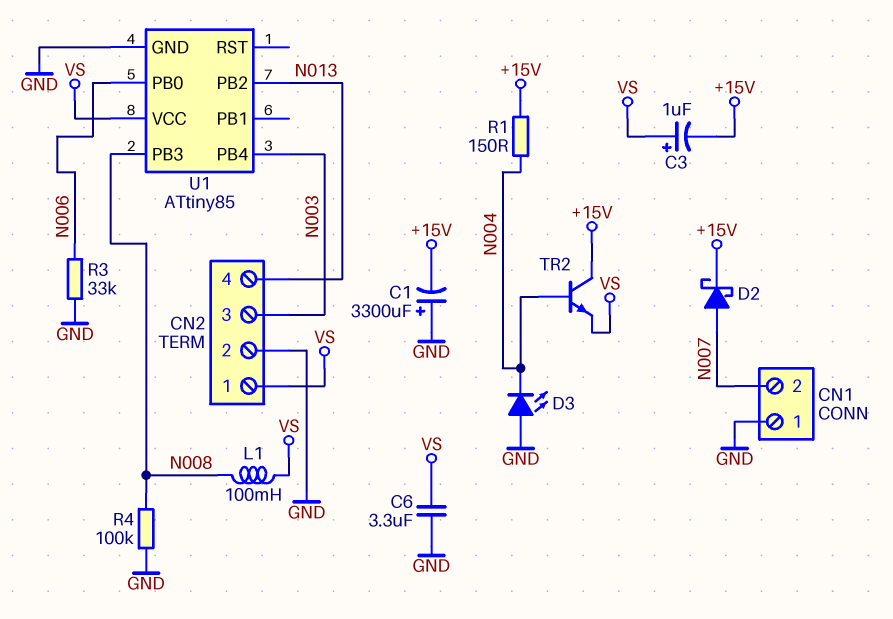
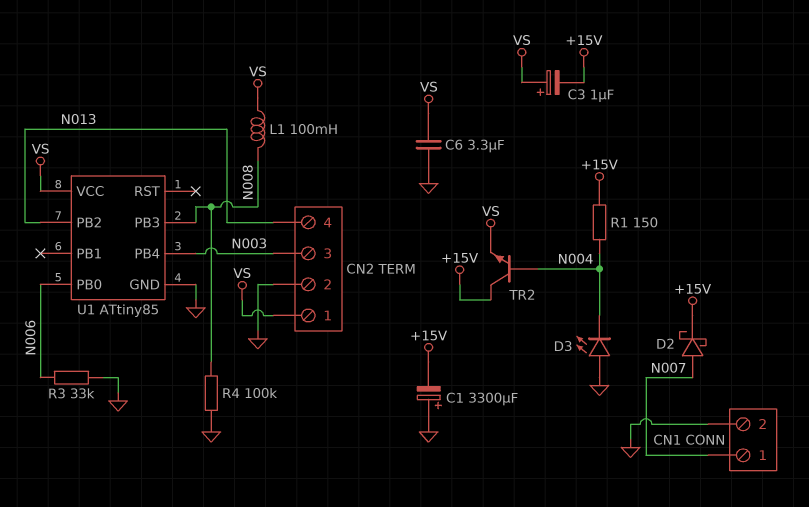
CN1 pin 1: GND -> N007
CN1 pin 2: N007 -> GND

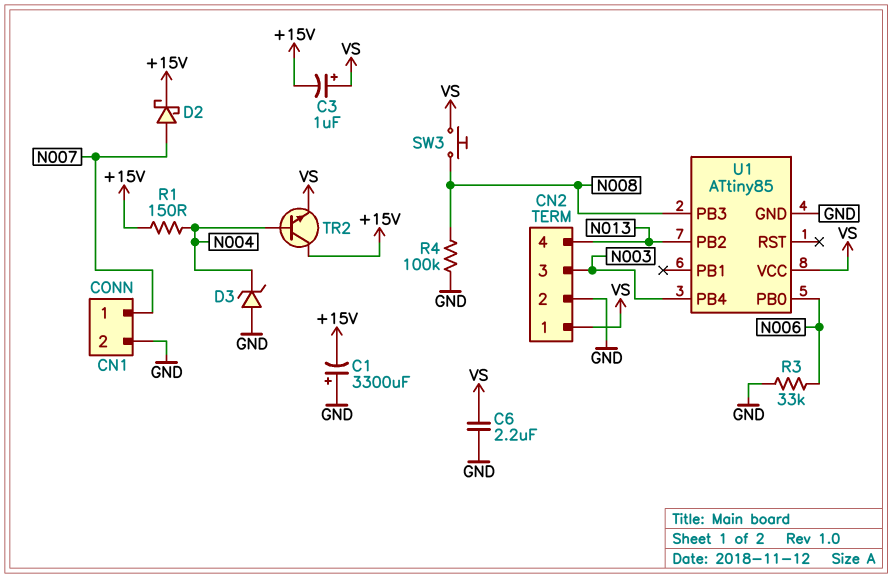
C6: 3.3uF (GND, VS) -> 2.2uF (GND, VS)
D3: LED (A GND, K N004) -> zener (A GND, K N004)
L1: 100mH (N008, VS) -> none
SW3: none -> button (N008, VS)

